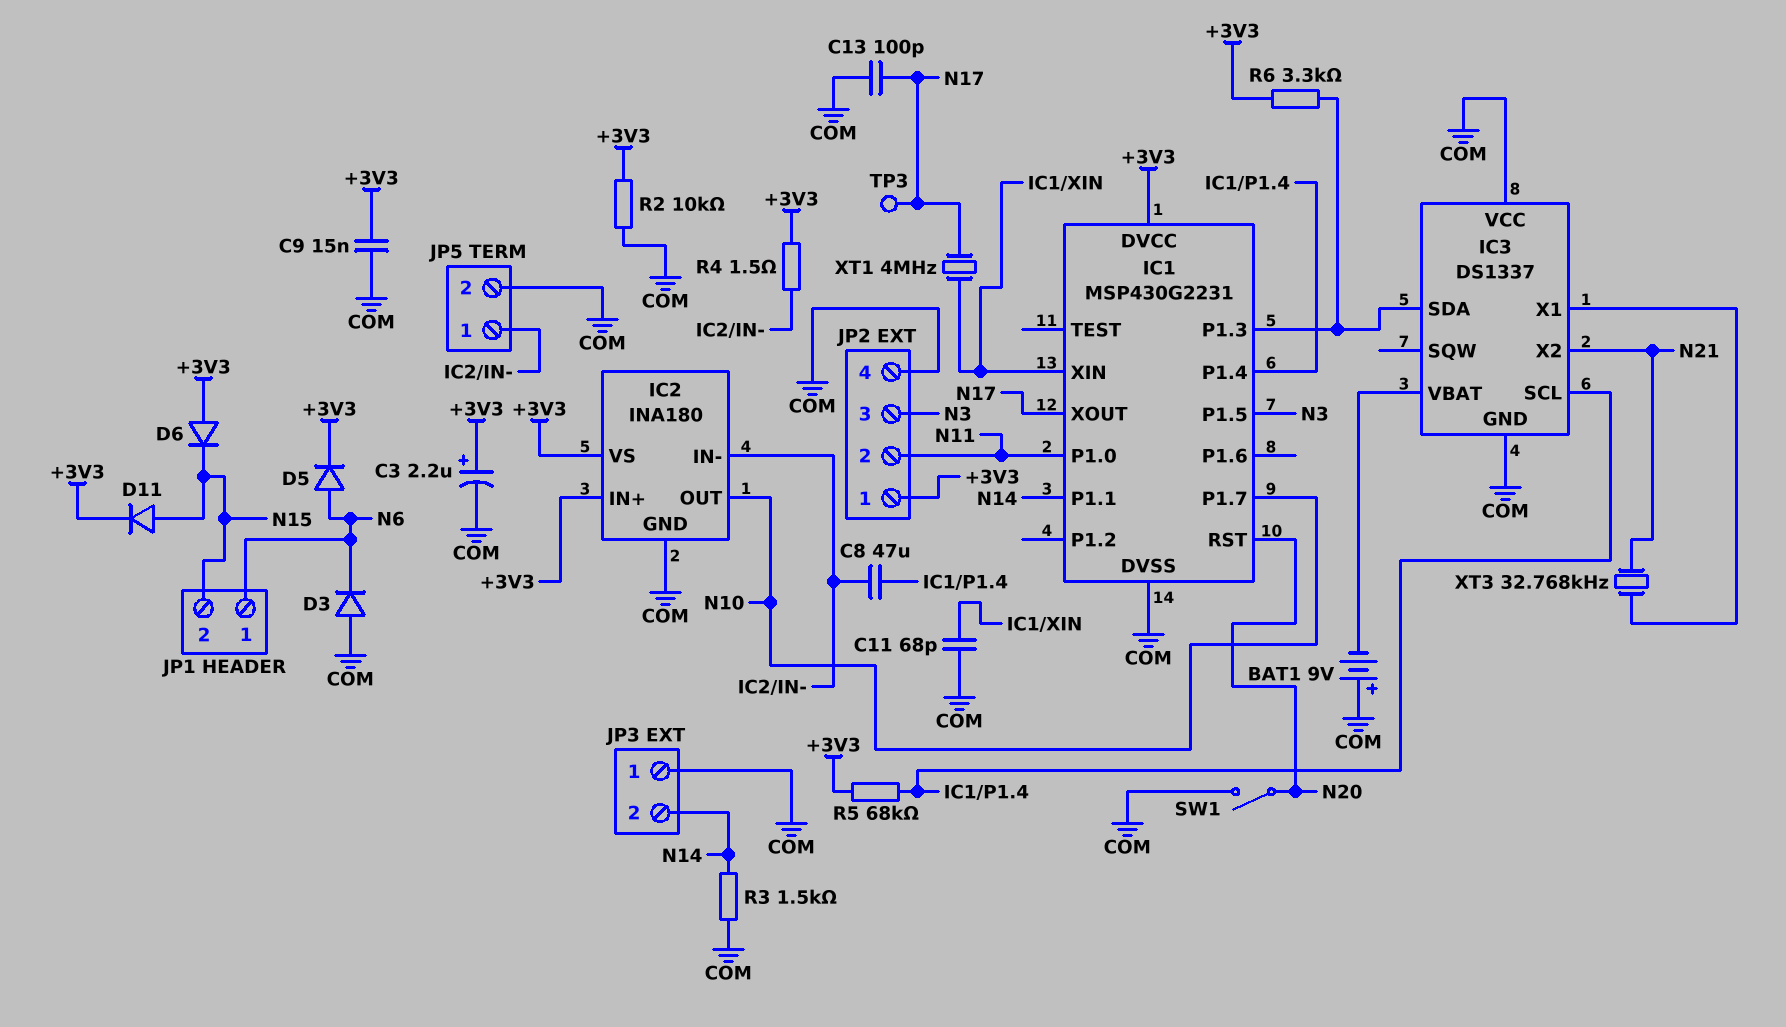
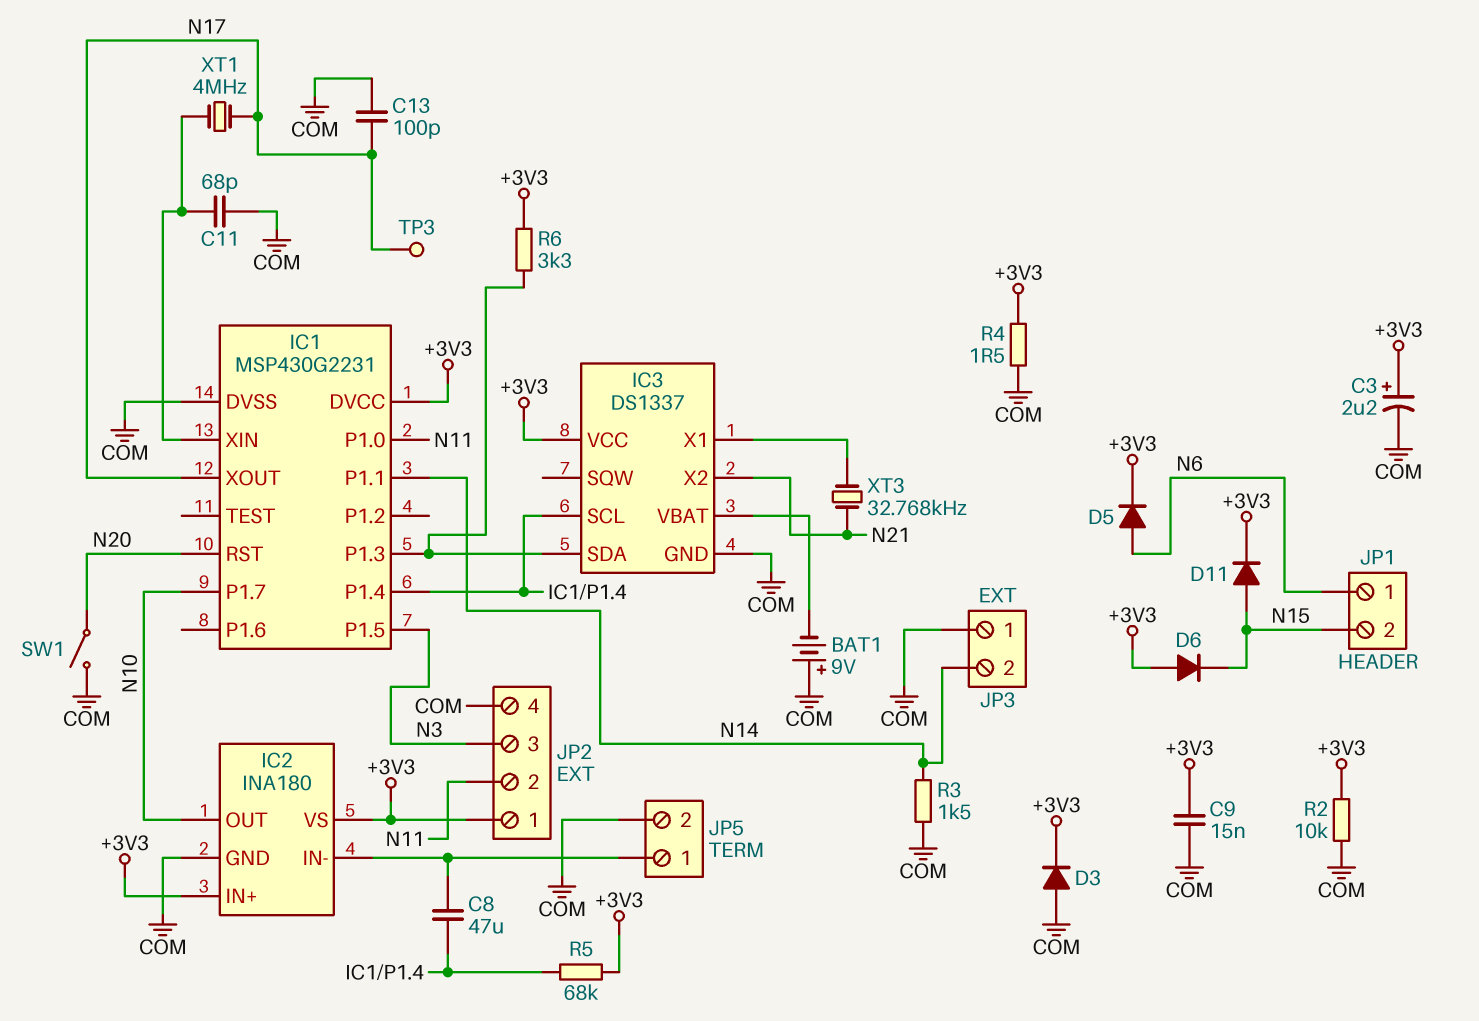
D3: diode (A COM, K N6) -> diode (A COM, K +3V3)
IC3 pin VCC: COM -> +3V3
R4: 1.5 (+3V3, IC2/IN-) -> 1.5 (+3V3, COM)

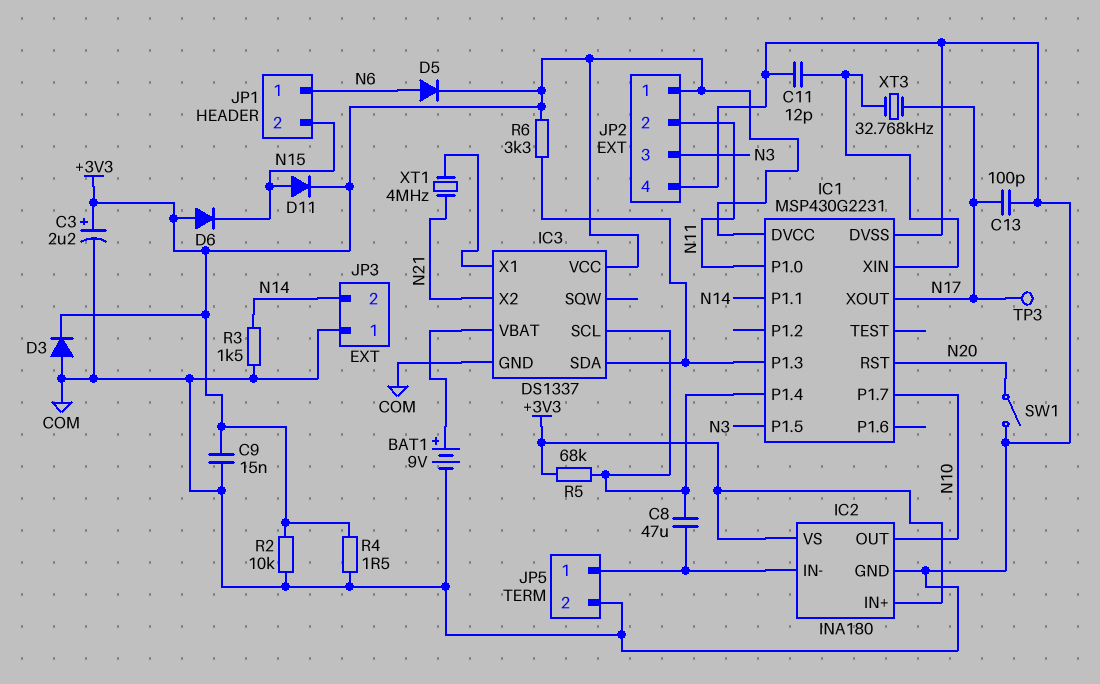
BAT1: 9V (plus COM, minus IC3/VBAT) -> 9V (plus IC3/VBAT, minus COM)
C11: 68pF (COM, IC1/XIN) -> 12pF (COM, IC1/XIN)
XT1: 4MHz (IC1/XIN, N17) -> 4MHz (IC3/X1, N21)
XT3: 32.768kHz (IC3/X1, N21) -> 32.768kHz (IC1/XIN, N17)

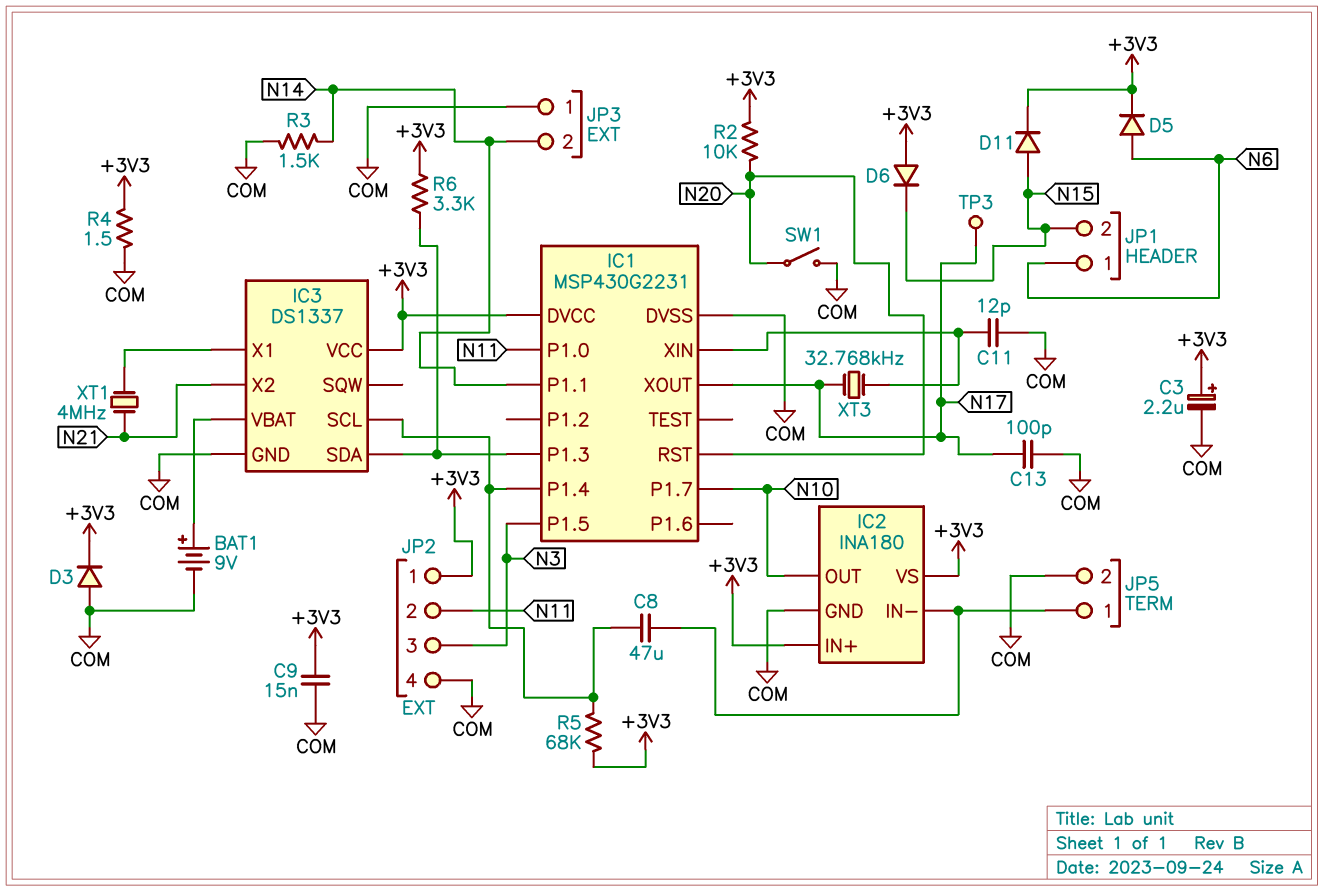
R2: 10k (+3V3, COM) -> 10k (+3V3, N20)

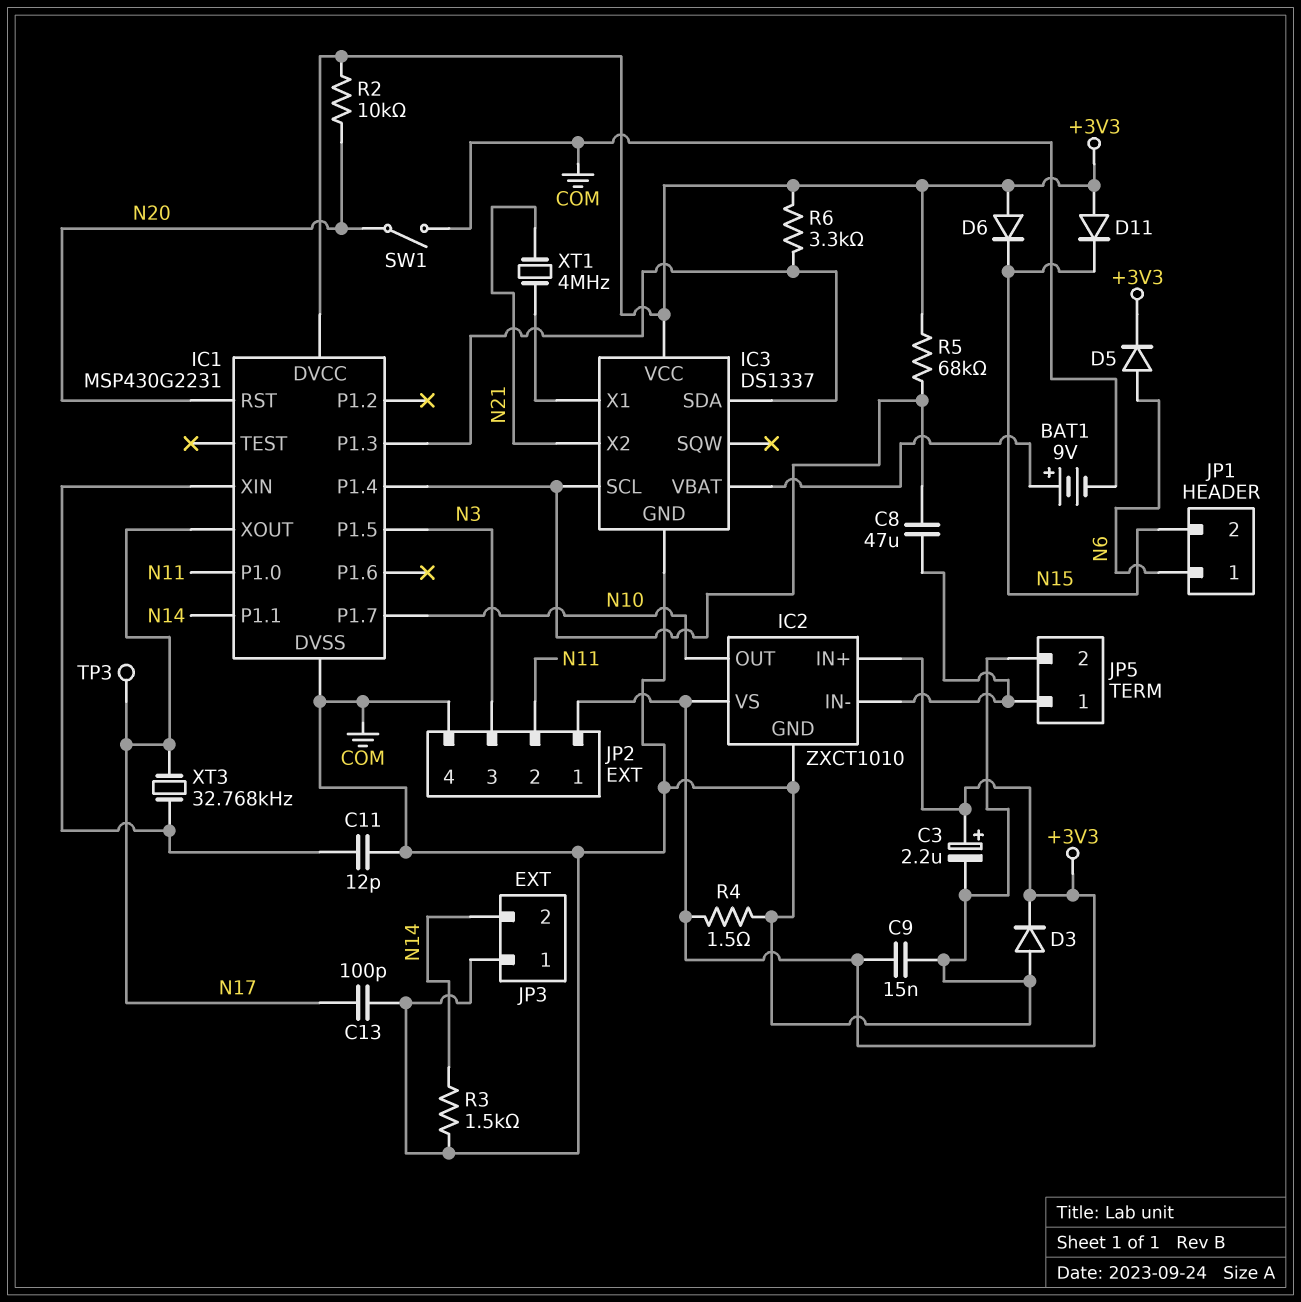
D11: diode (A N15, K +3V3) -> diode (A +3V3, K N15)
IC2: INA180 -> ZXCT1010

